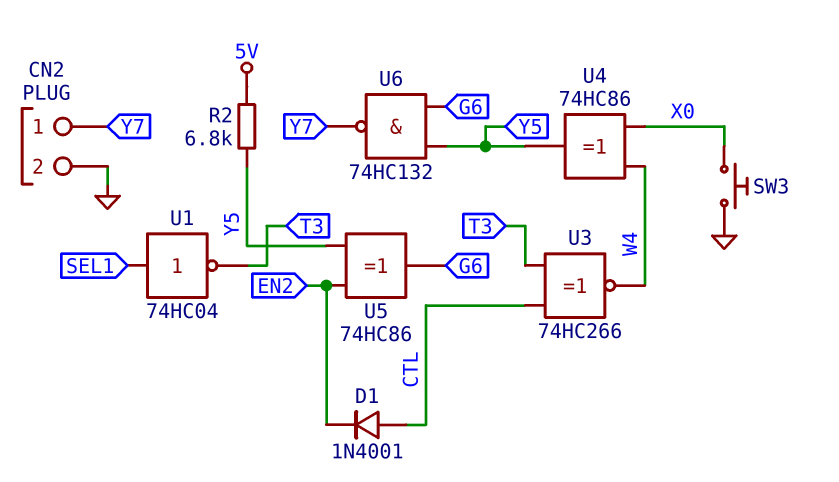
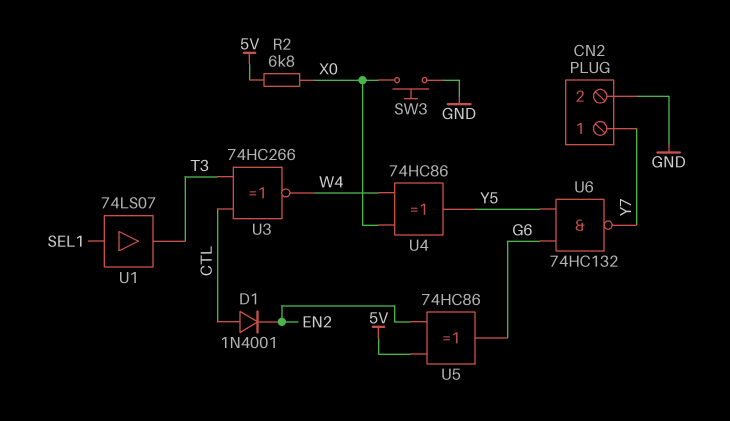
R2: 6.8k (5V, Y5) -> 6.8k (5V, X0)
U1: NOT 74HC04 (in SEL1, out T3) -> buffer 74LS07 (in SEL1, out T3)
U5: XOR 74HC86 (in EN2, in Y5, out G6) -> XOR 74HC86 (in 5V, in EN2, out G6)

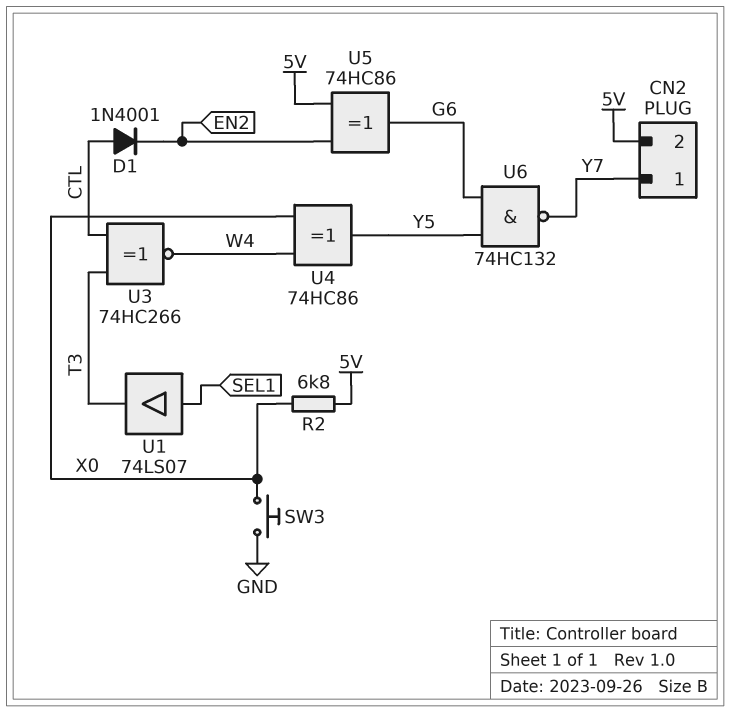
CN2 pin 2: GND -> 5V

